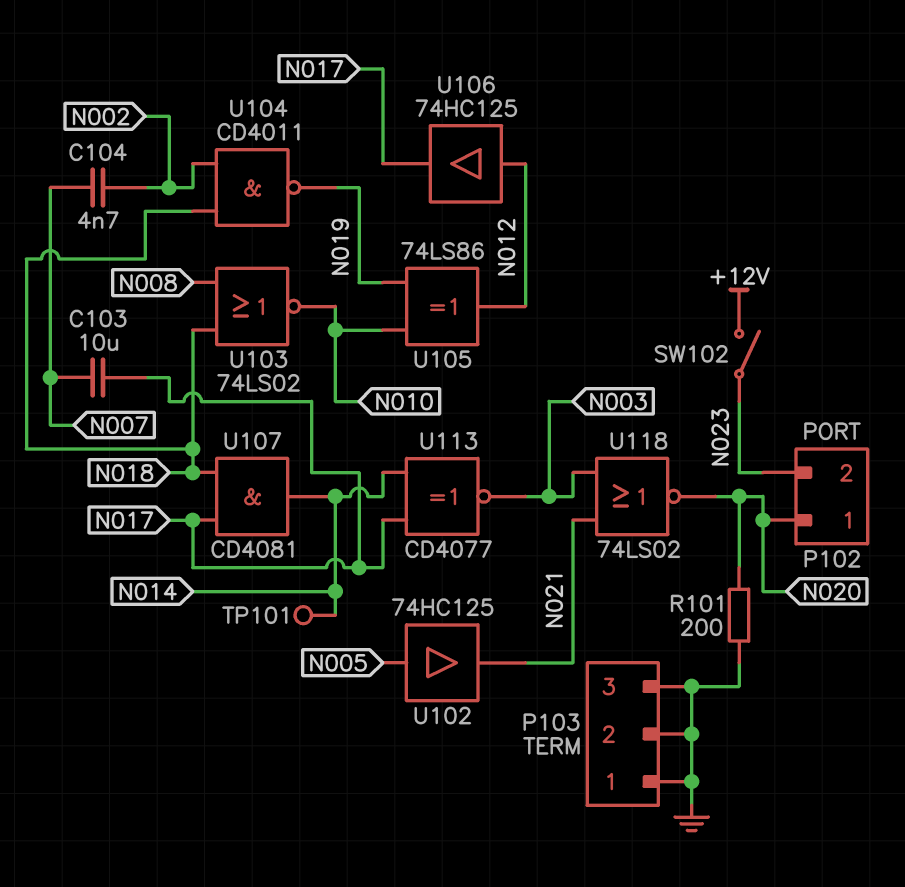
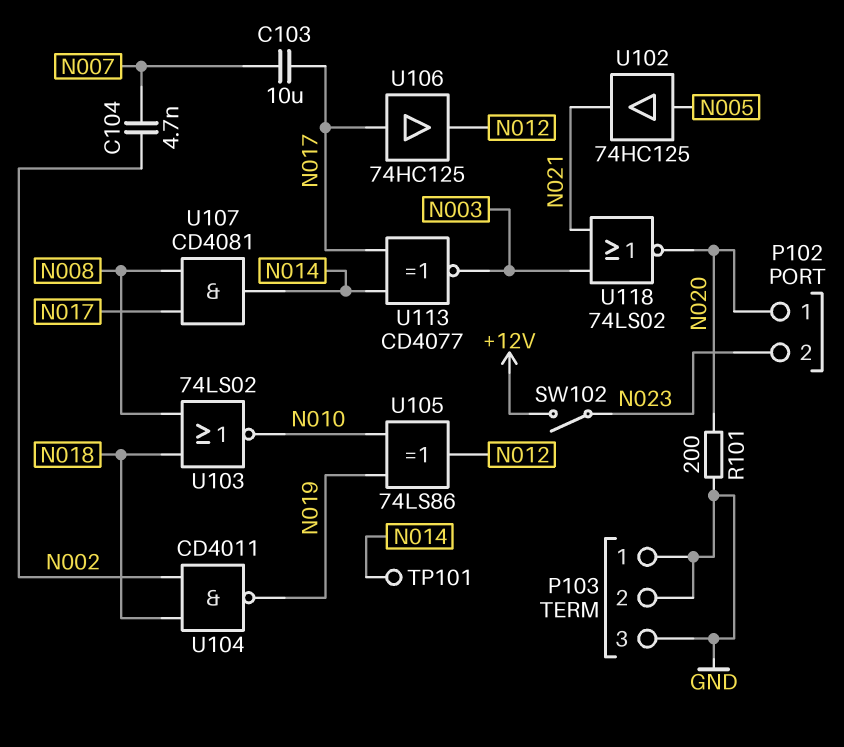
U106: buffer 74HC125 (in N012, out N017) -> buffer 74HC125 (in N017, out N012)
U107: AND CD4081 (in N017, in N018, out N014) -> AND CD4081 (in N008, in N017, out N014)

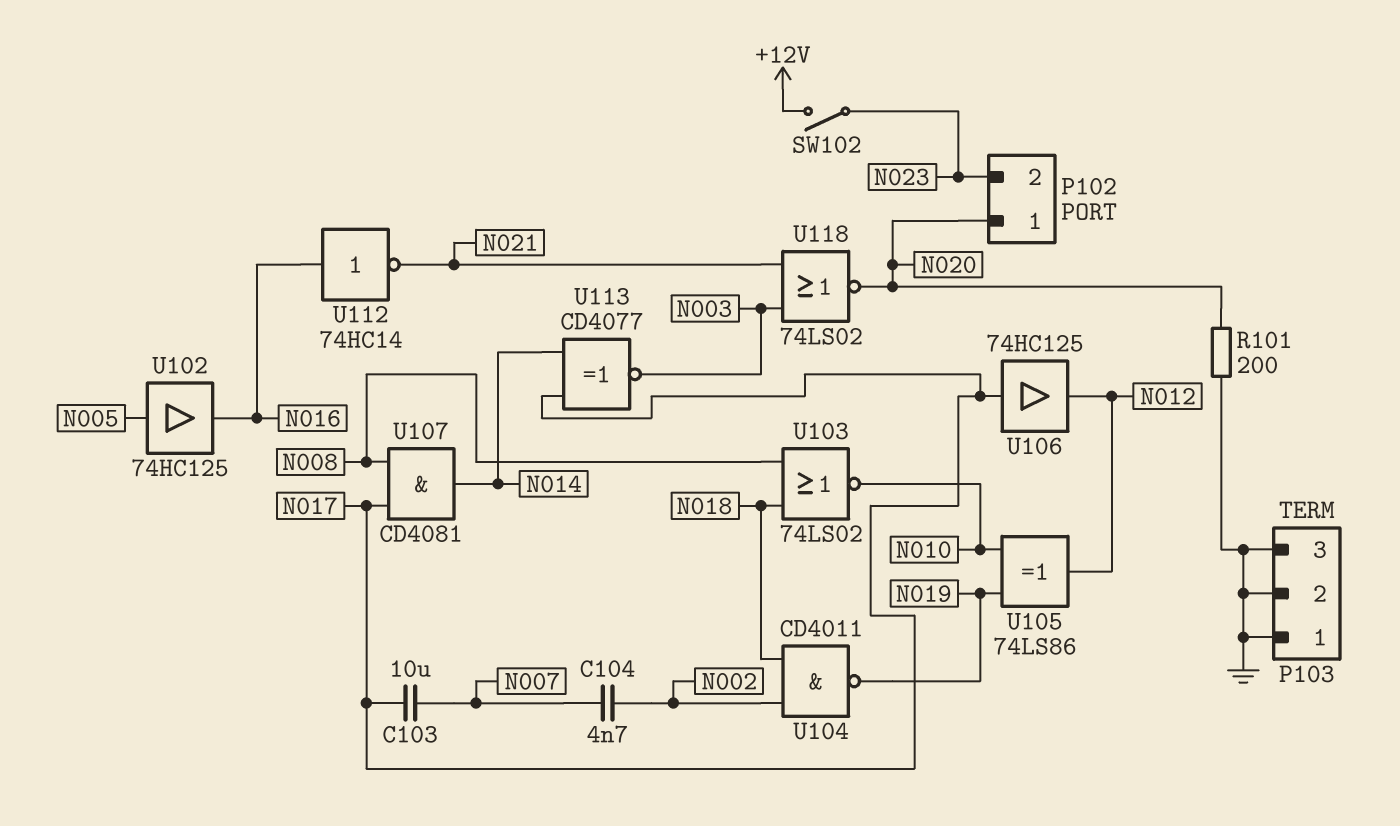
TP101: test point (N014) -> none
U102: buffer 74HC125 (in N005, out N021) -> buffer 74HC125 (in N005, out N016)
U112: none -> NOT 74HC14 (in N016, out N021)

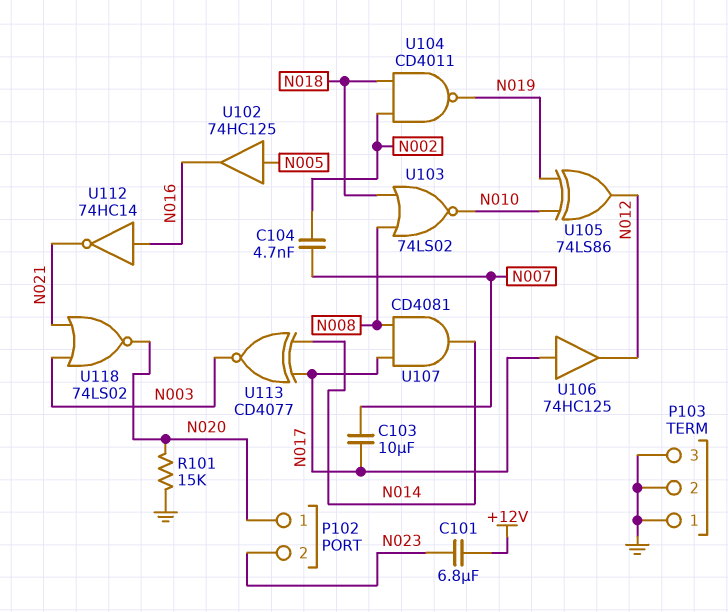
C101: none -> 6.8uF (+12V, N023)
R101: 200 (GND, N020) -> 15k (GND, N020)
SW102: switch (+12V, N023) -> none

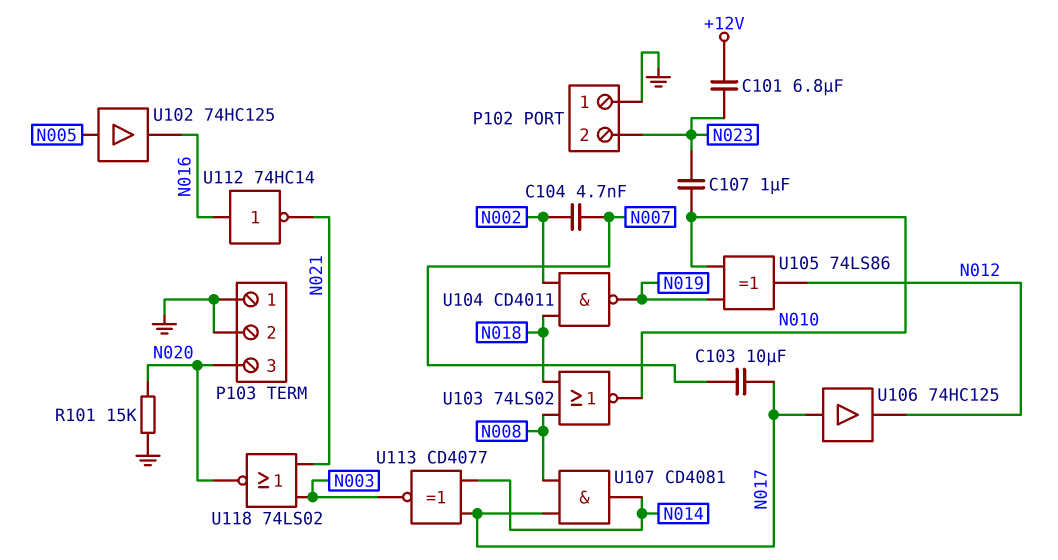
C107: none -> 1uF (N010, N023)
P102 pin 1: N020 -> GND
P103 pin 3: GND -> N020

